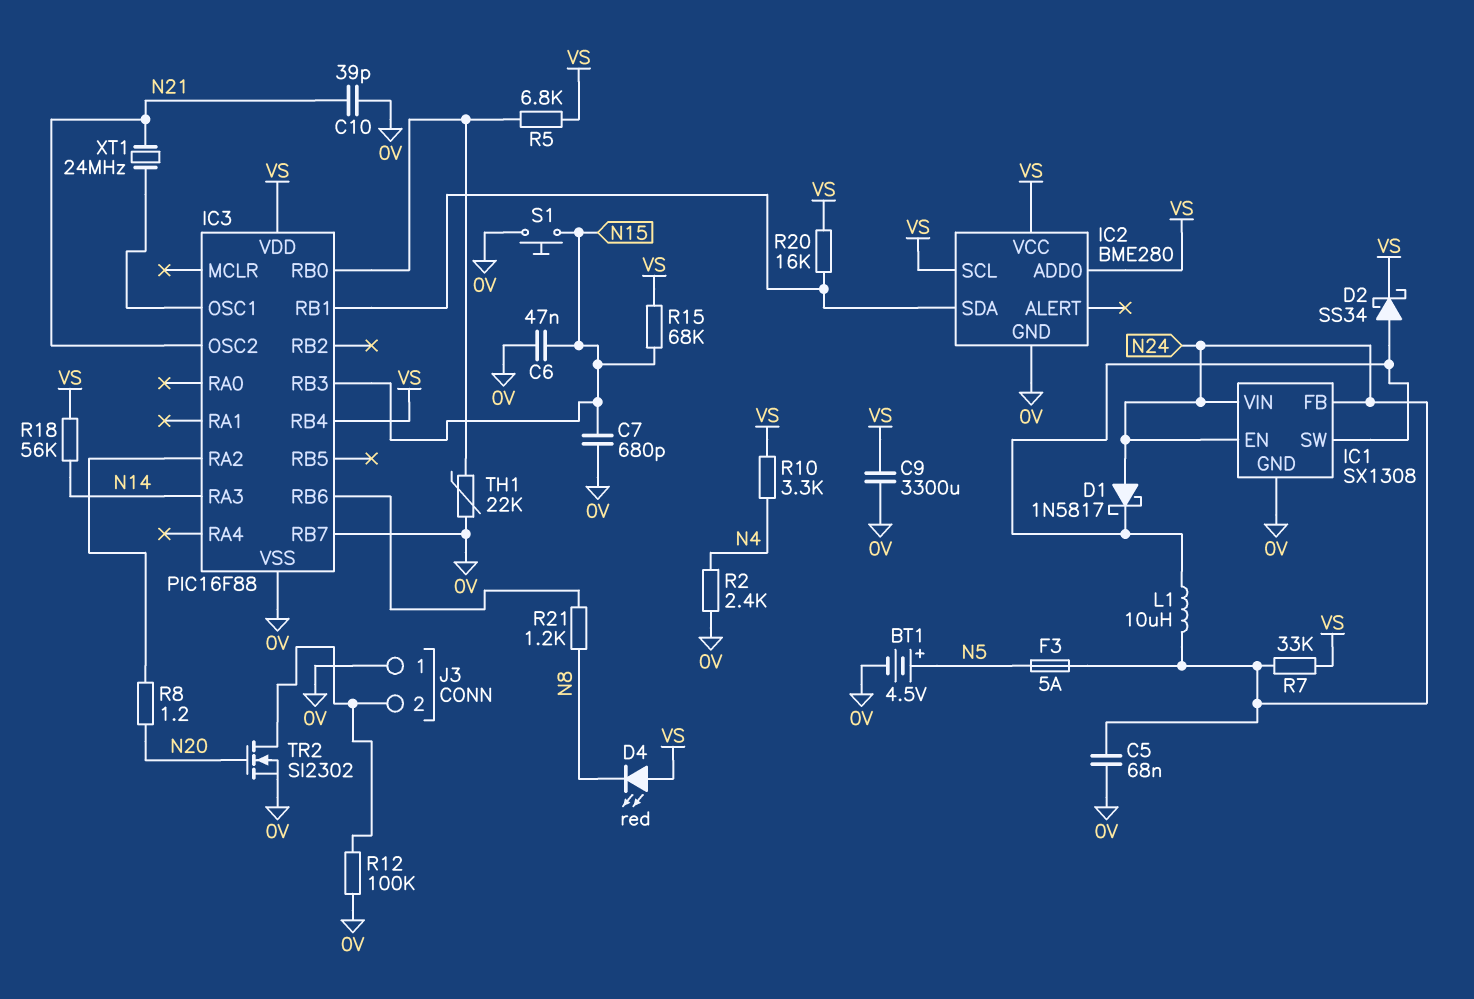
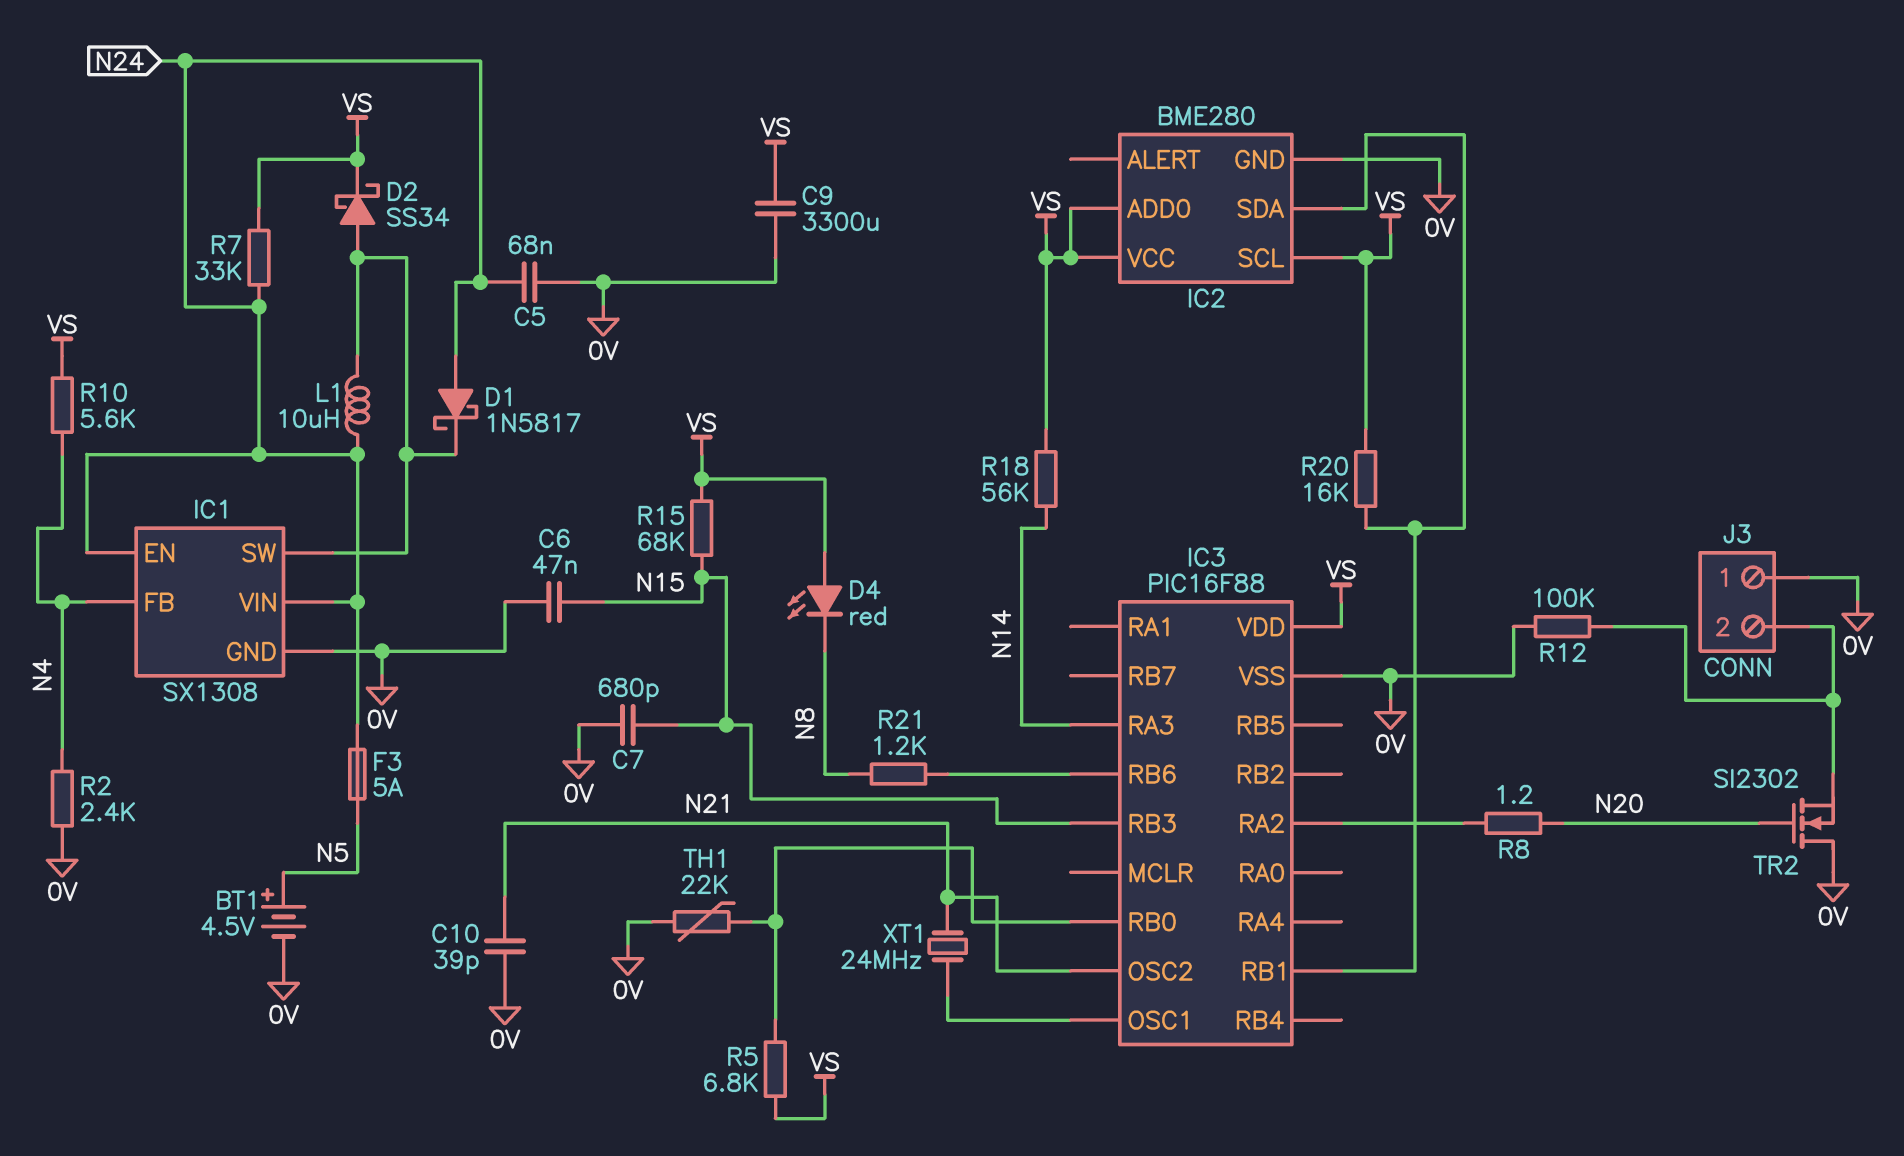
IC1 pin FB: N24 -> N4
IC3 pin RB4: VS -> none
IC3 pin RB7: 0V -> none
R10: 3.3k (N4, VS) -> 5.6k (N4, VS)
S1: button (0V, N15) -> none
TR2: NMOS SI2302 (G N20, D J3/2, S 0V) -> NMOS SI2302 (G N20, D 0V, S J3/2)

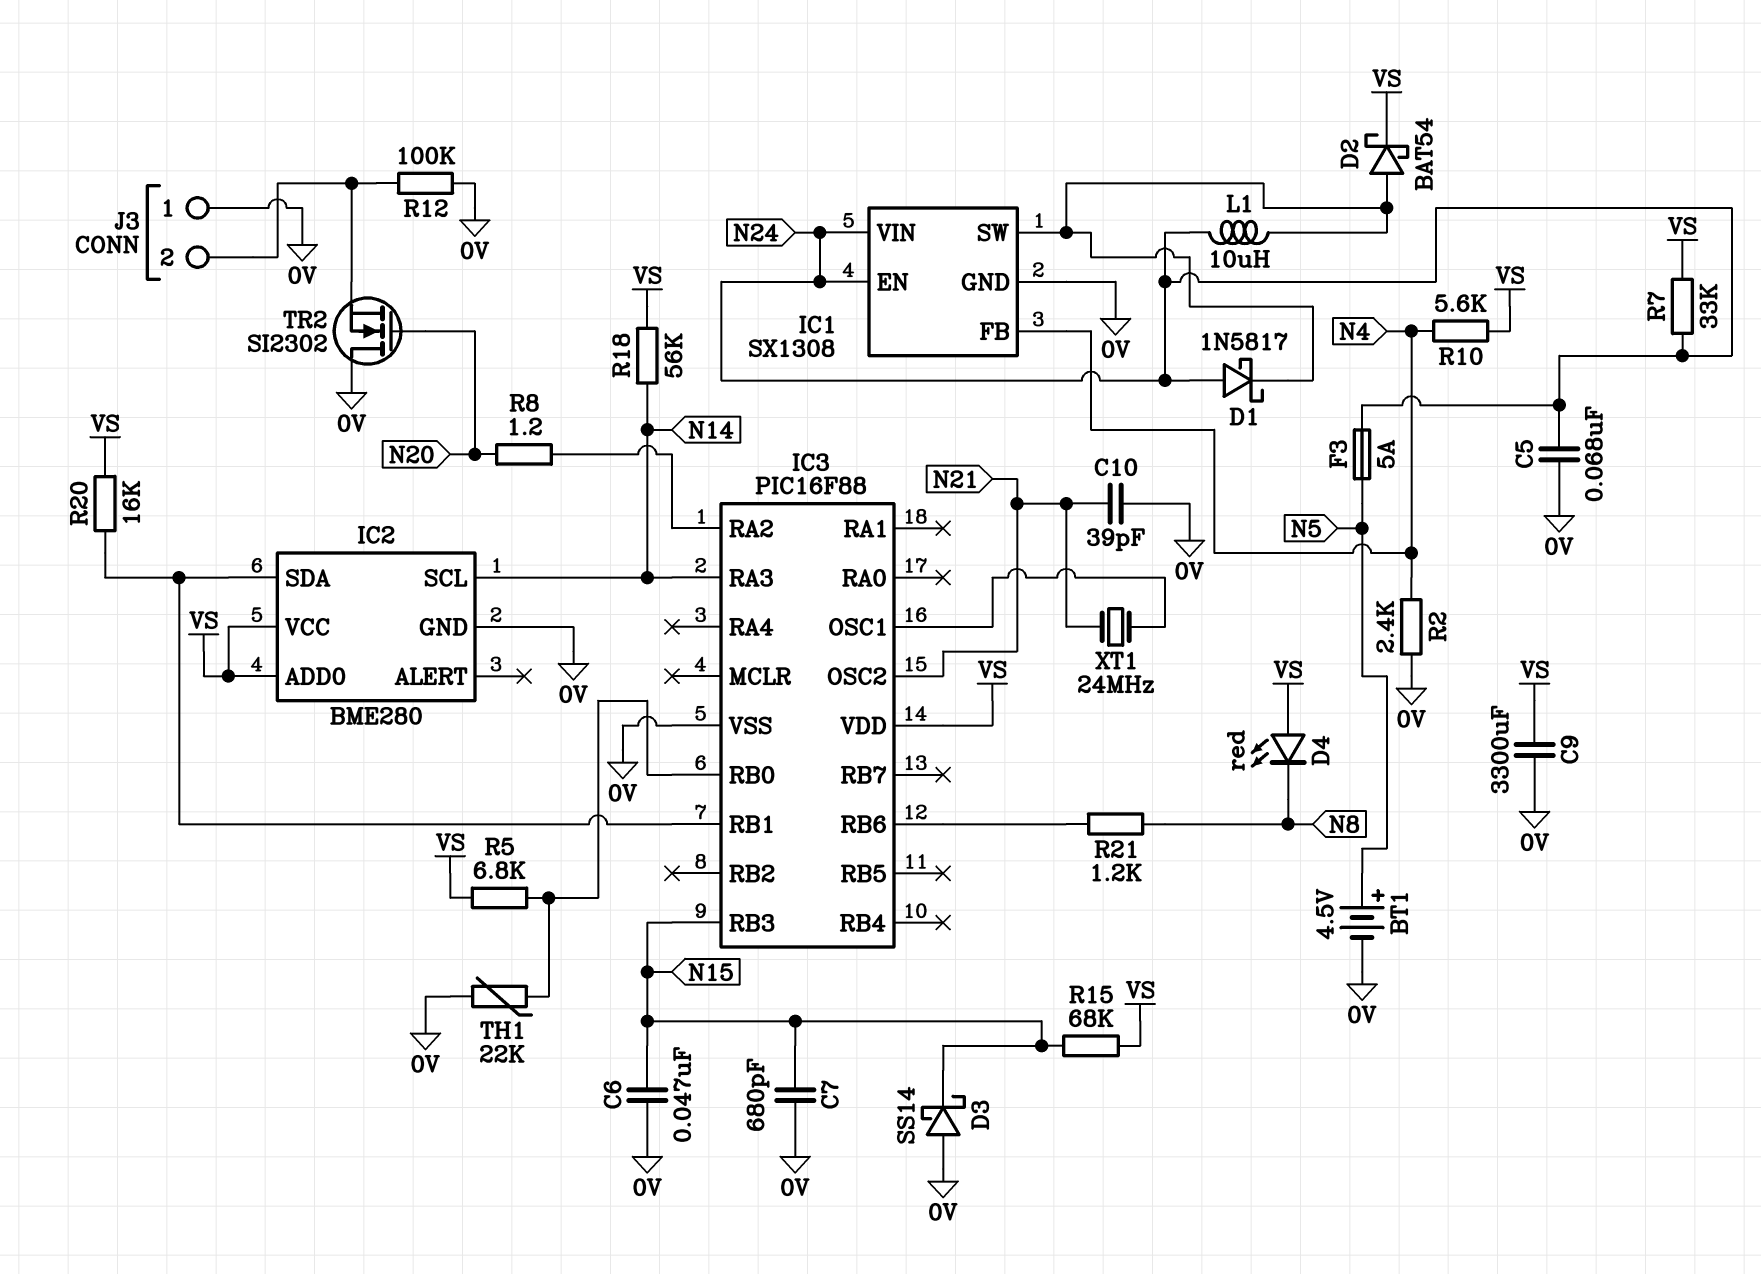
D2: schottky SS34 (A IC1/SW, K VS) -> schottky BAT54 (A IC1/SW, K VS)
D3: none -> schottky SS14 (A 0V, K N15)
IC2 pin SCL: VS -> N14

